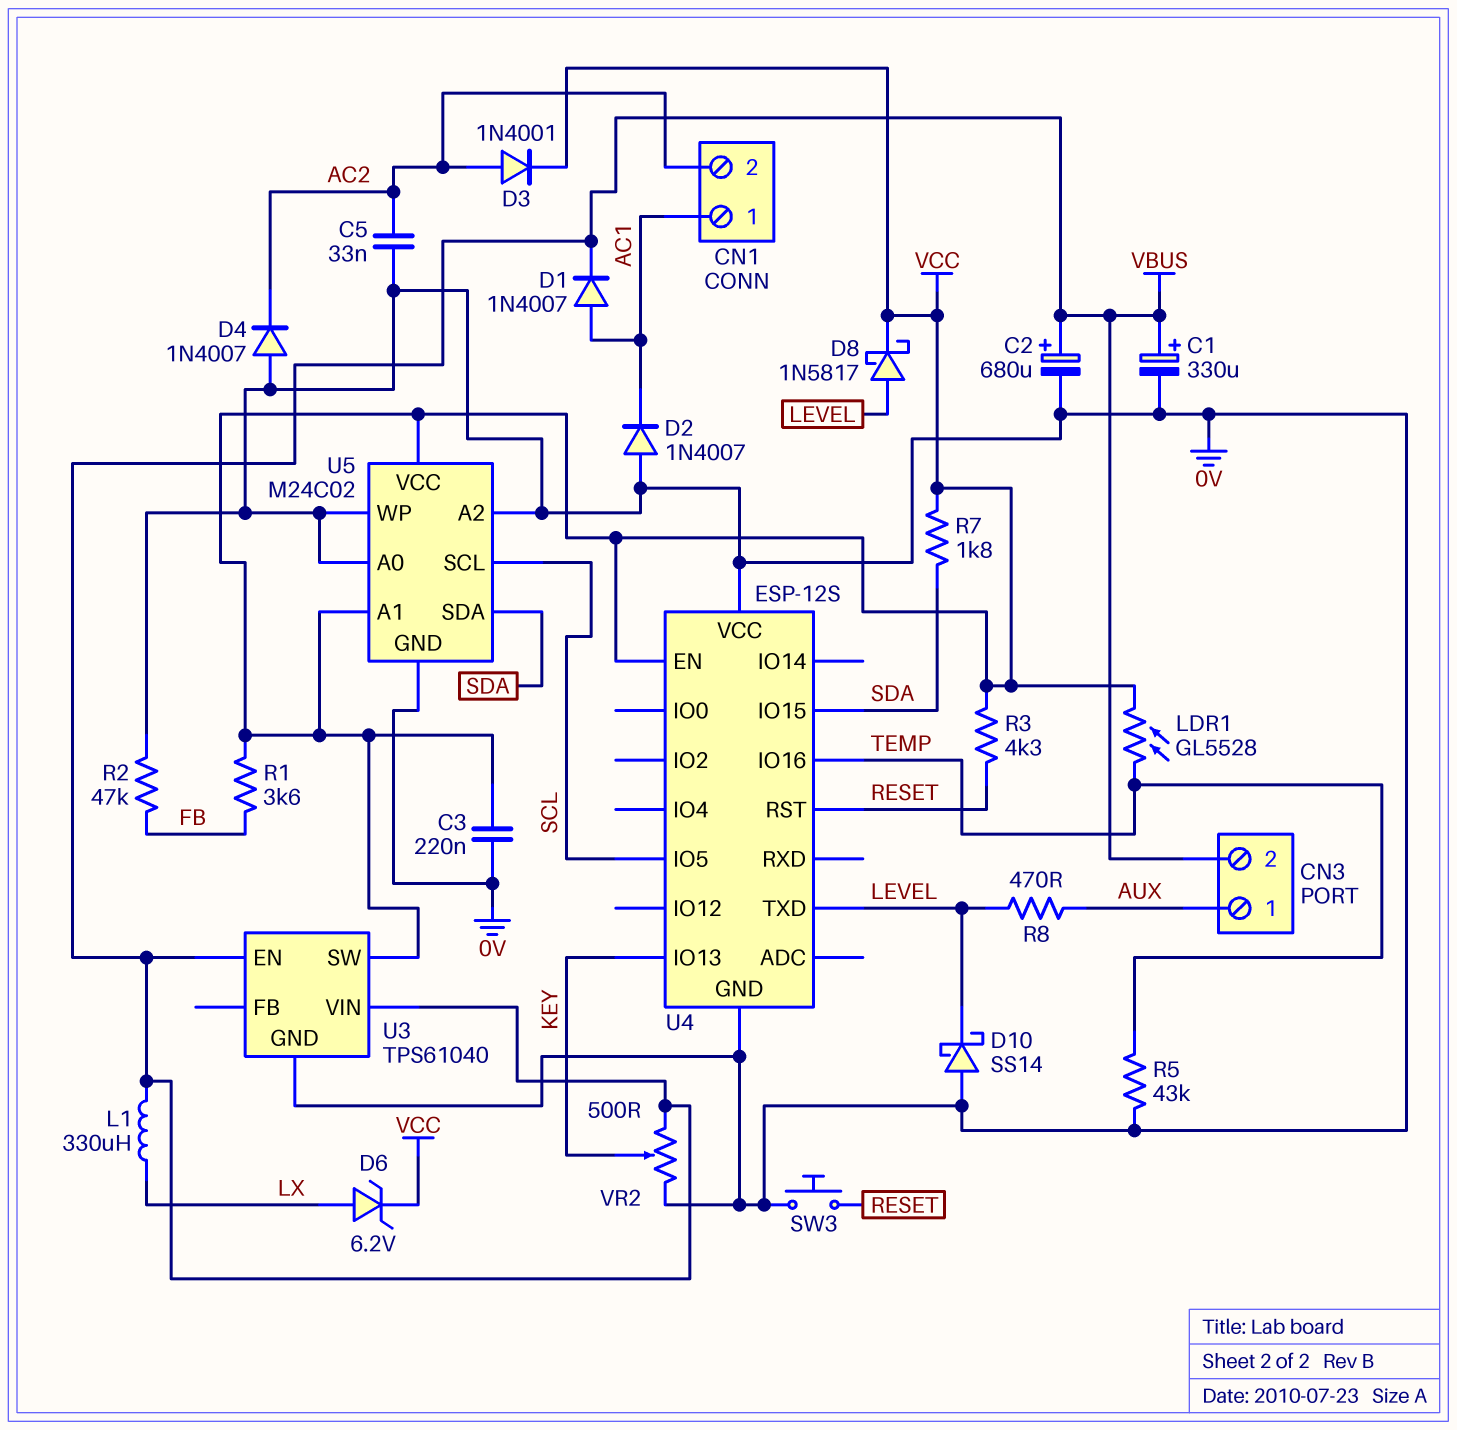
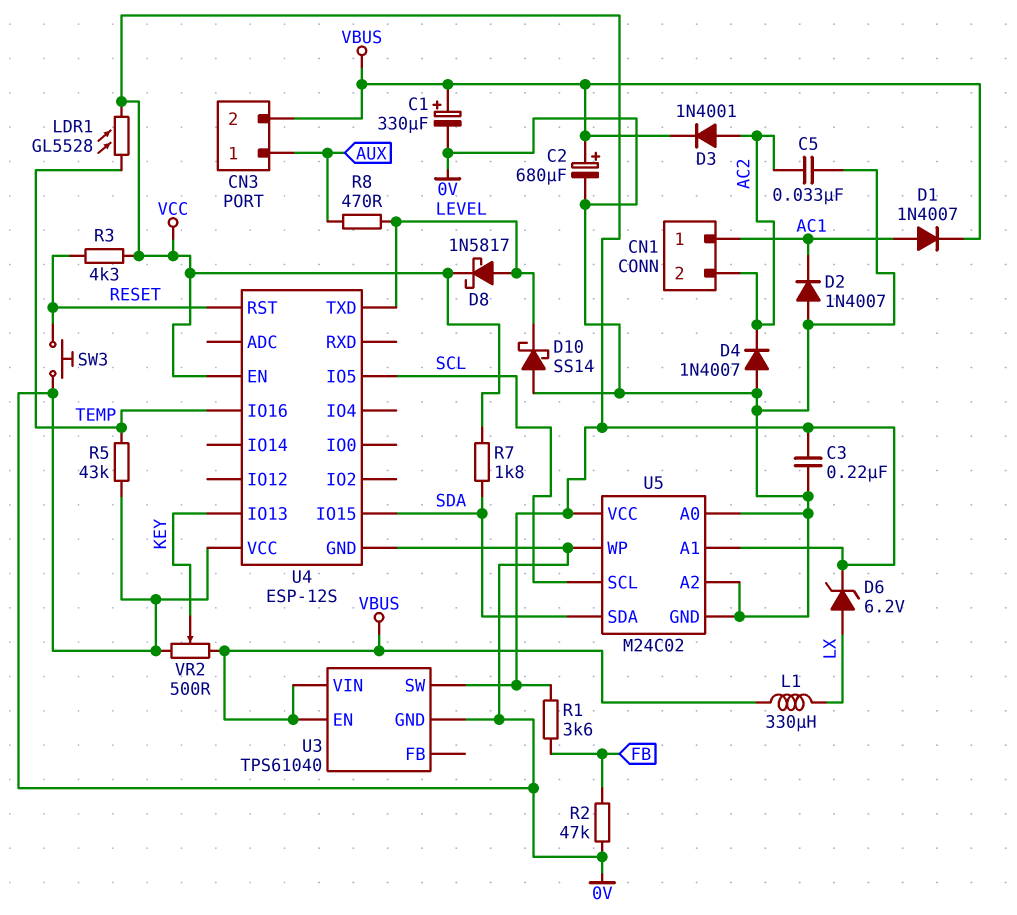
D3: diode 1N4001 (A AC2, K VCC) -> diode 1N4001 (A AC2, K VBUS)

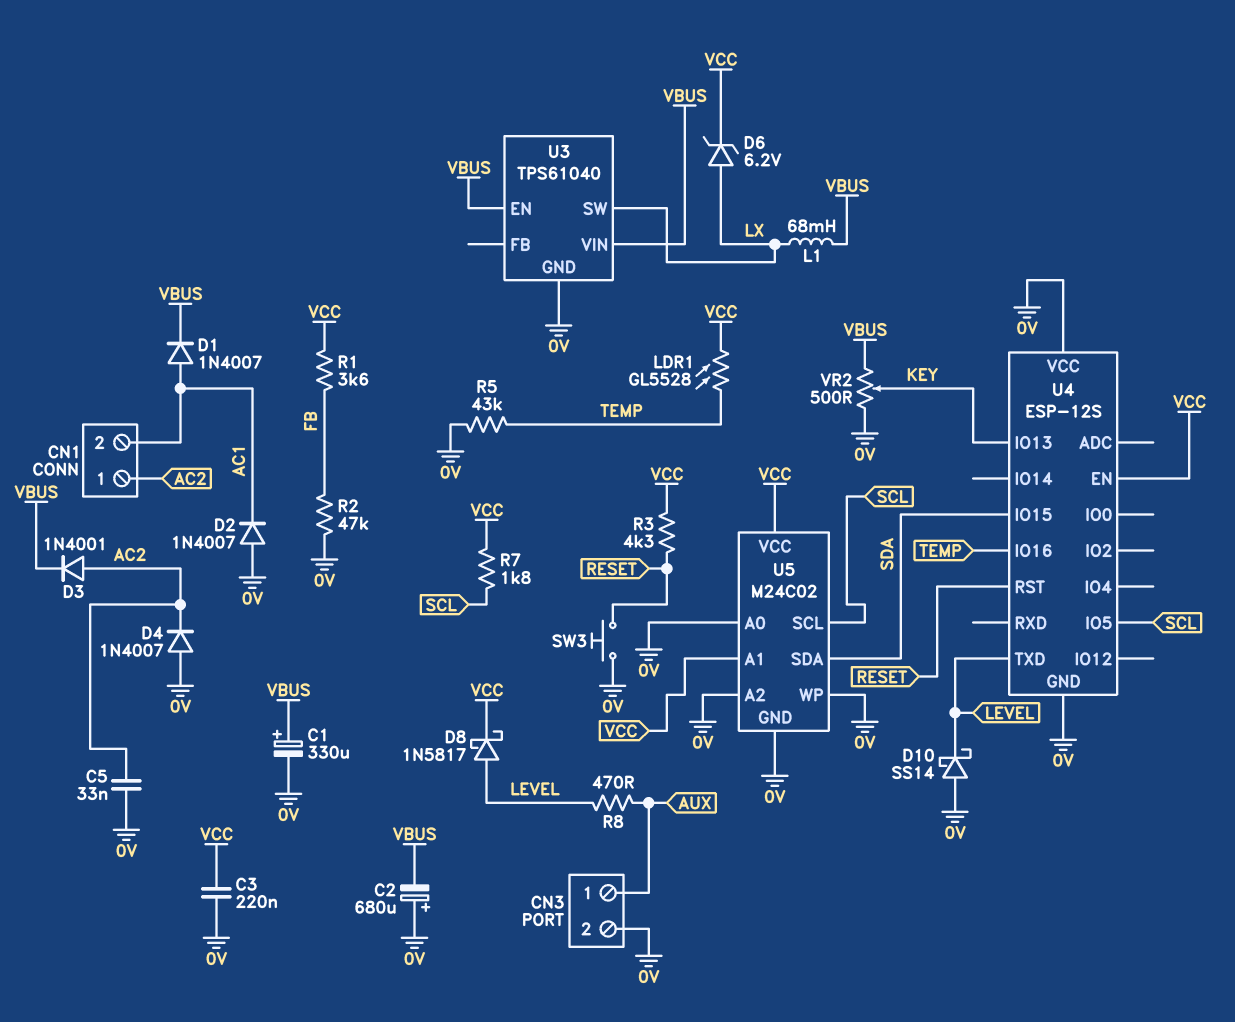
C2: 680uF (plus VBUS, minus 0V) -> 680uF (plus 0V, minus VBUS)
CN1 pin 1: AC1 -> AC2
CN1 pin 2: AC2 -> AC1
CN3 pin 2: VBUS -> 0V
L1: 330uH (LX, VBUS) -> 68mH (LX, VBUS)
R7: 1.8k (SDA, VCC) -> 1.8k (SCL, VCC)
U3 pin SW: VCC -> LX

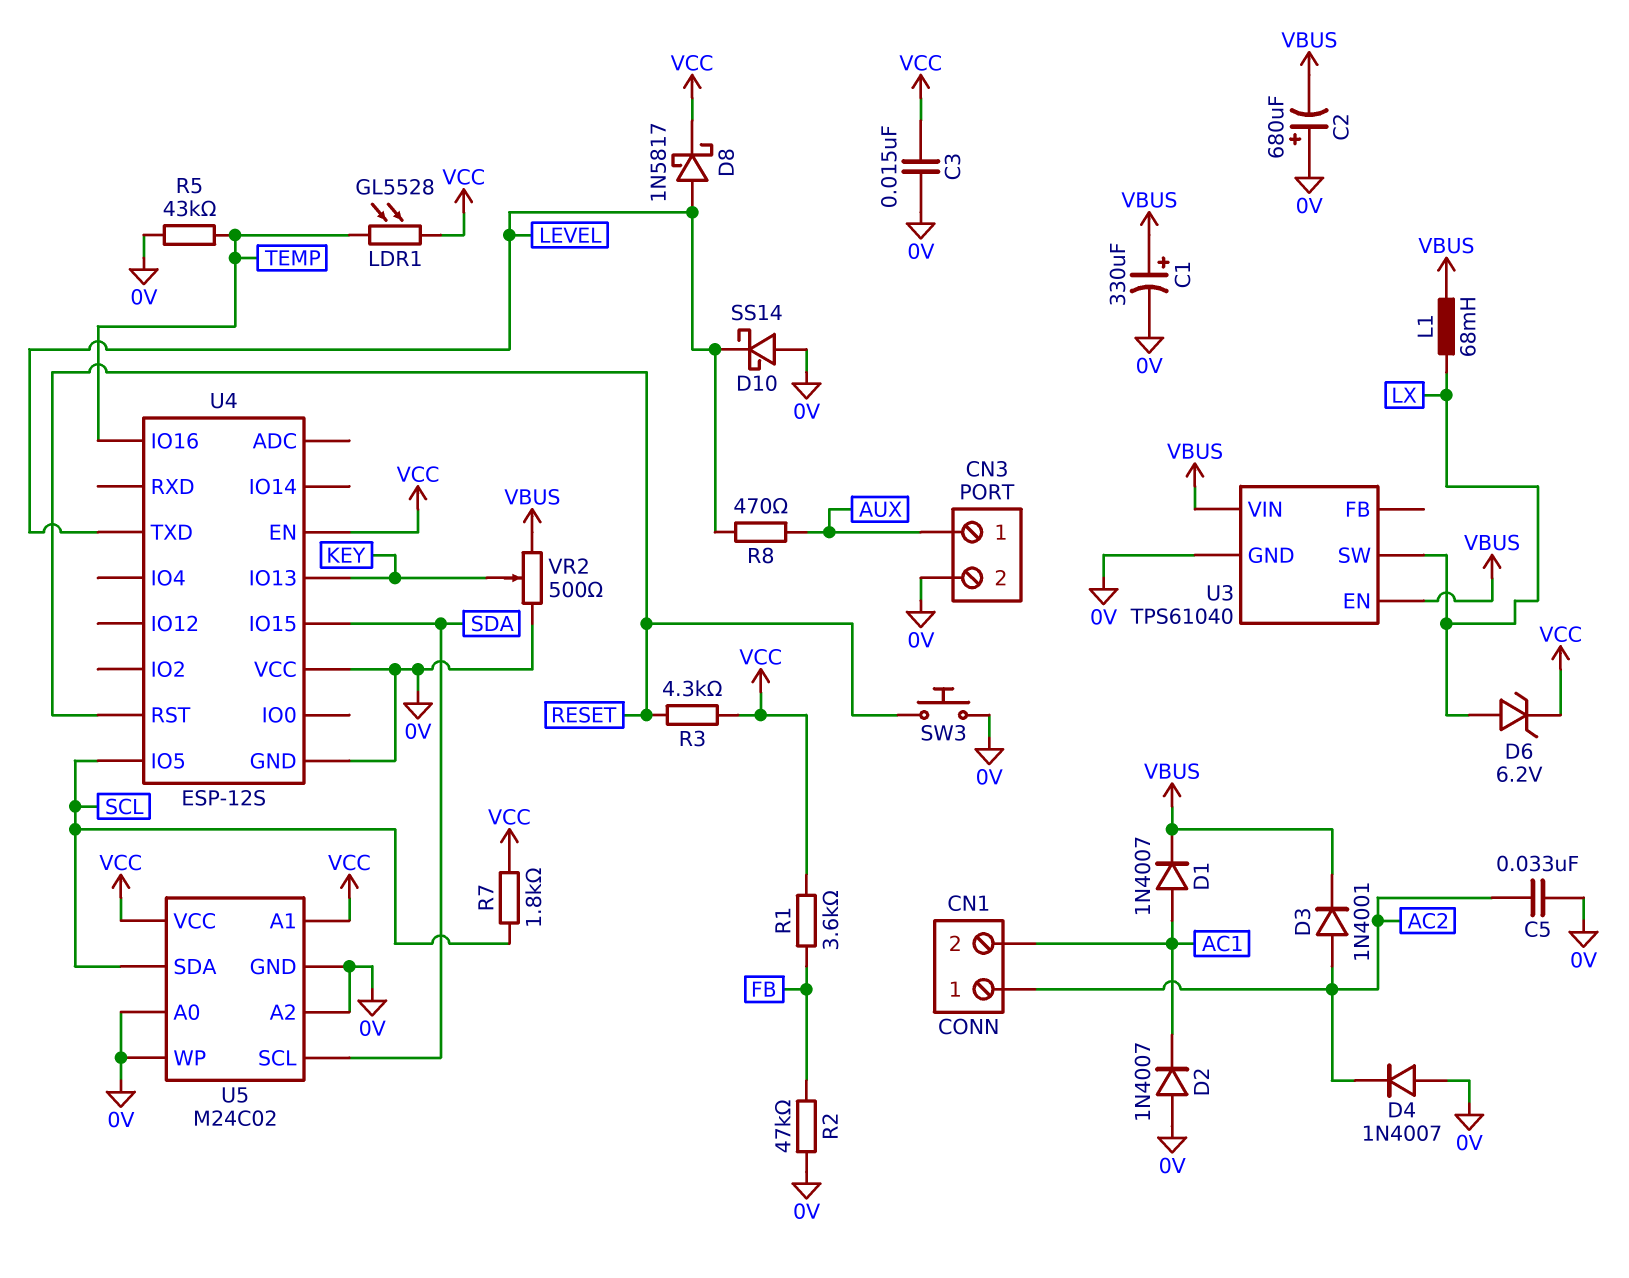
C3: 220nF (0V, VCC) -> 15nF (0V, VCC)
U5 pin SCL: SCL -> SDA
U5 pin SDA: SDA -> SCL

